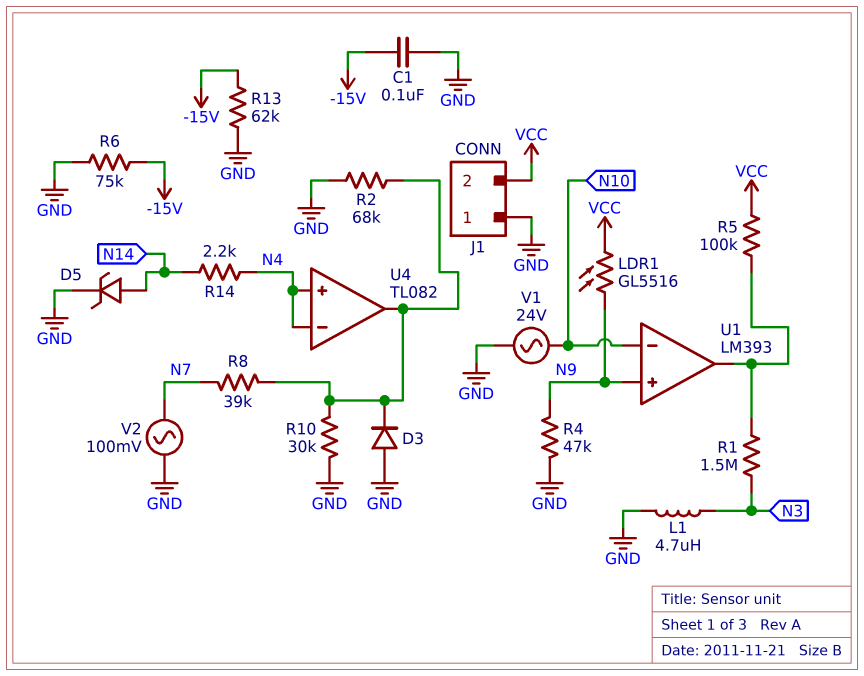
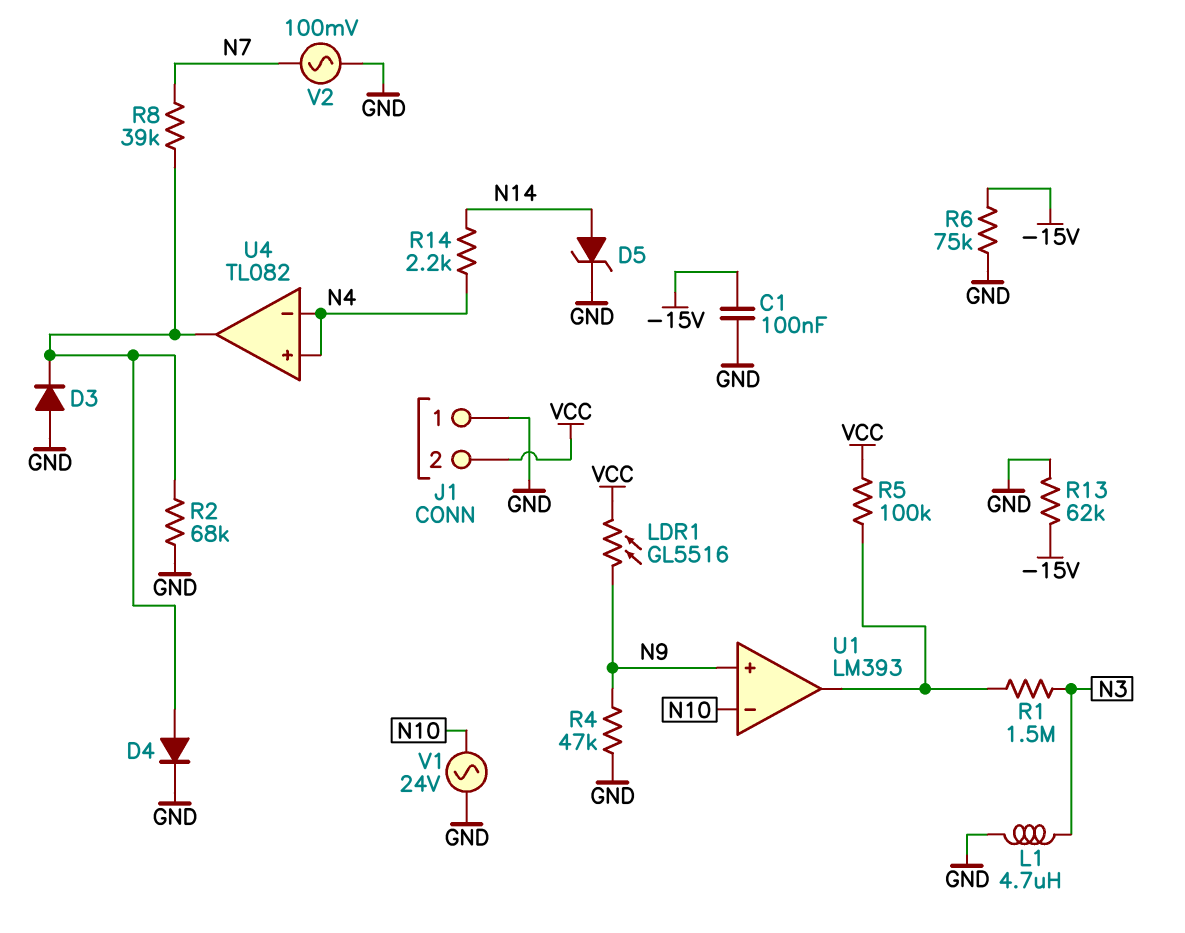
D4: none -> diode (A U4/out, K GND)
R10: 30k (GND, U4/out) -> none

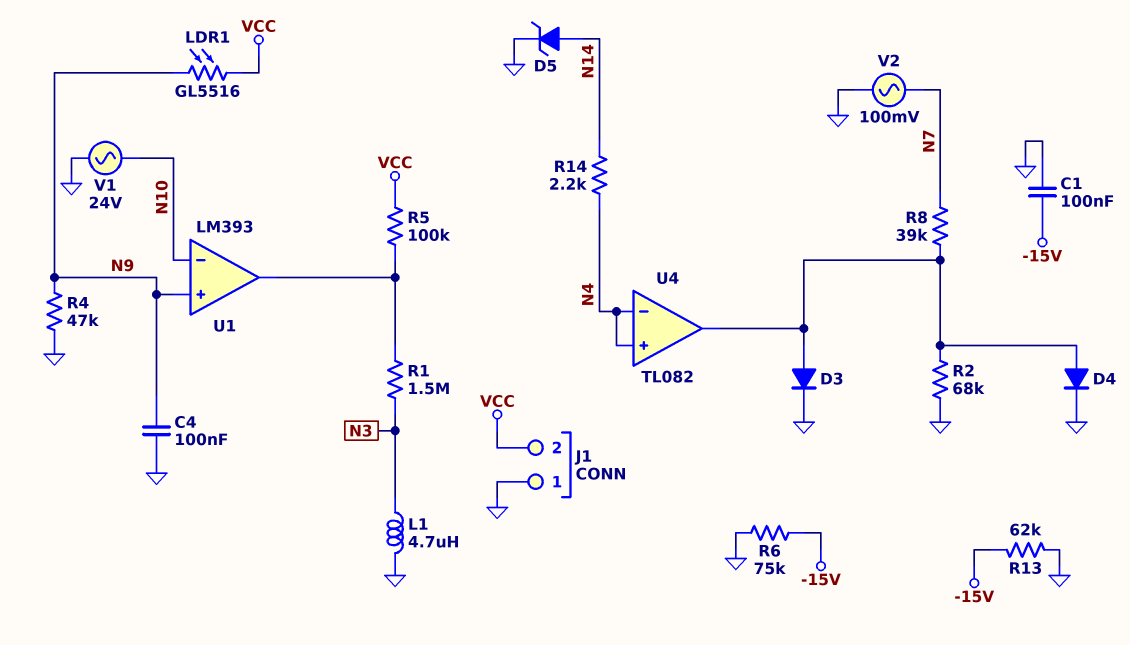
C4: none -> 100nF (GND, N9)
D3: diode (A GND, K U4/out) -> diode (A U4/out, K GND)

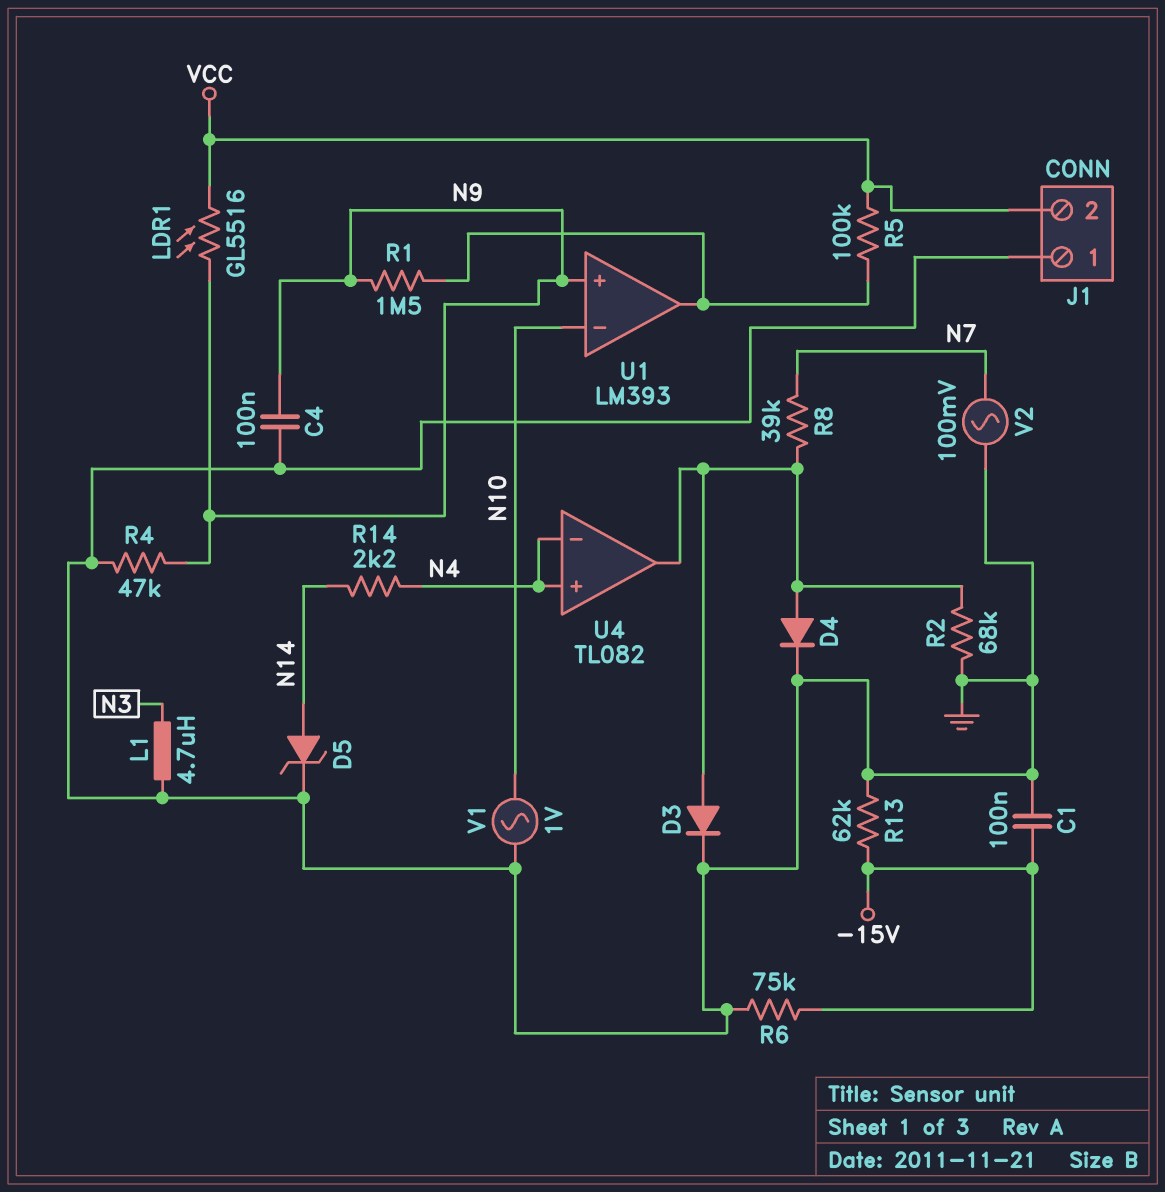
R1: 1.5M (N3, U1/out) -> 1.5M (N9, U1/out)
V1: AC 24V (GND, N10) -> AC 1V (GND, N10)

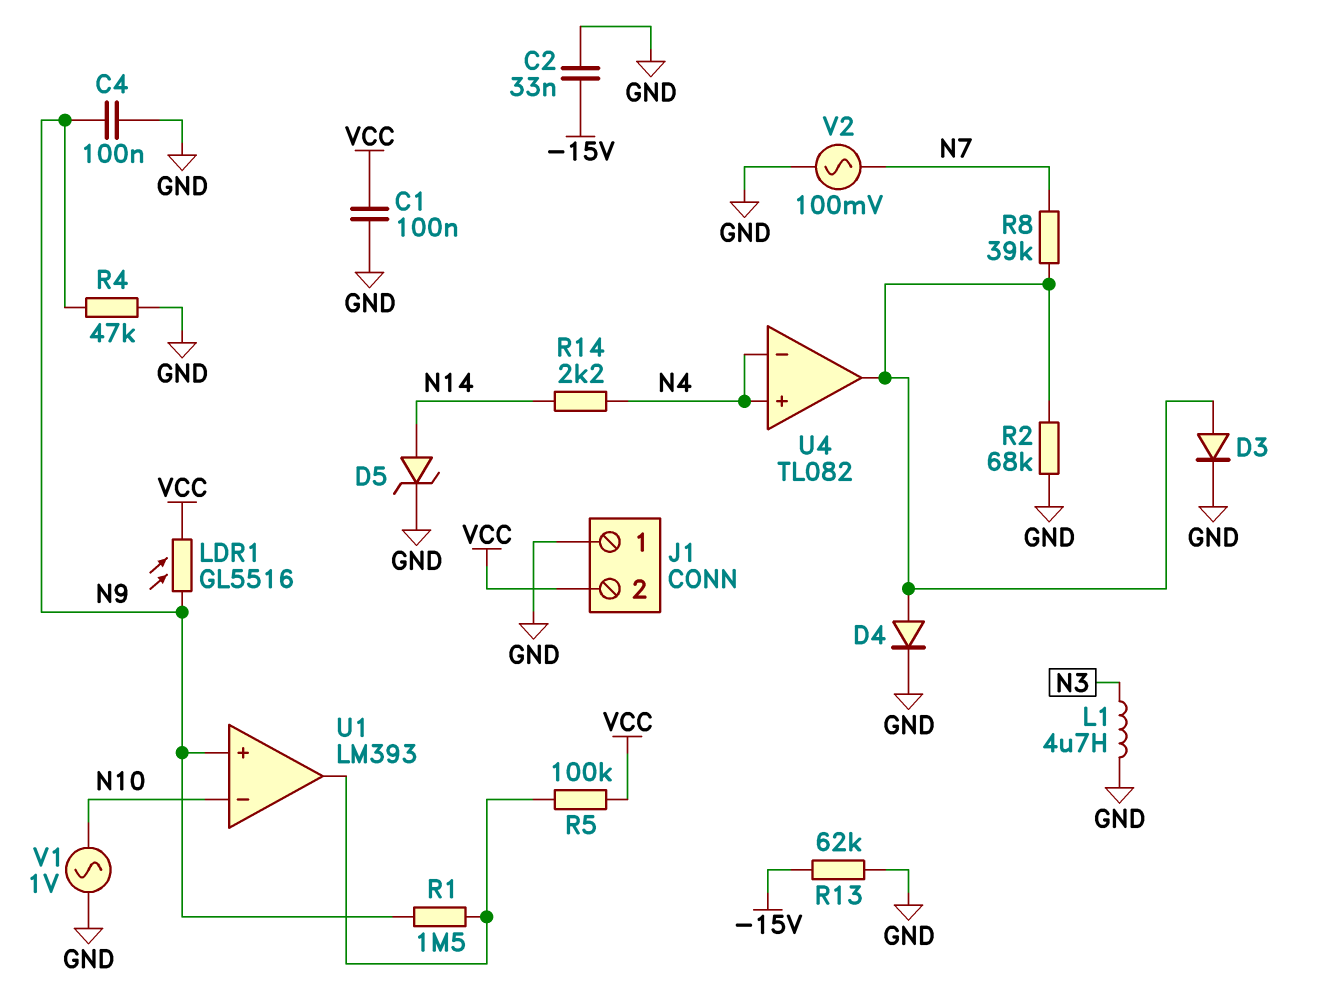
C1: 100nF (-15V, GND) -> 100nF (GND, VCC)
C2: none -> 33nF (-15V, GND)
R6: 75k (-15V, GND) -> none

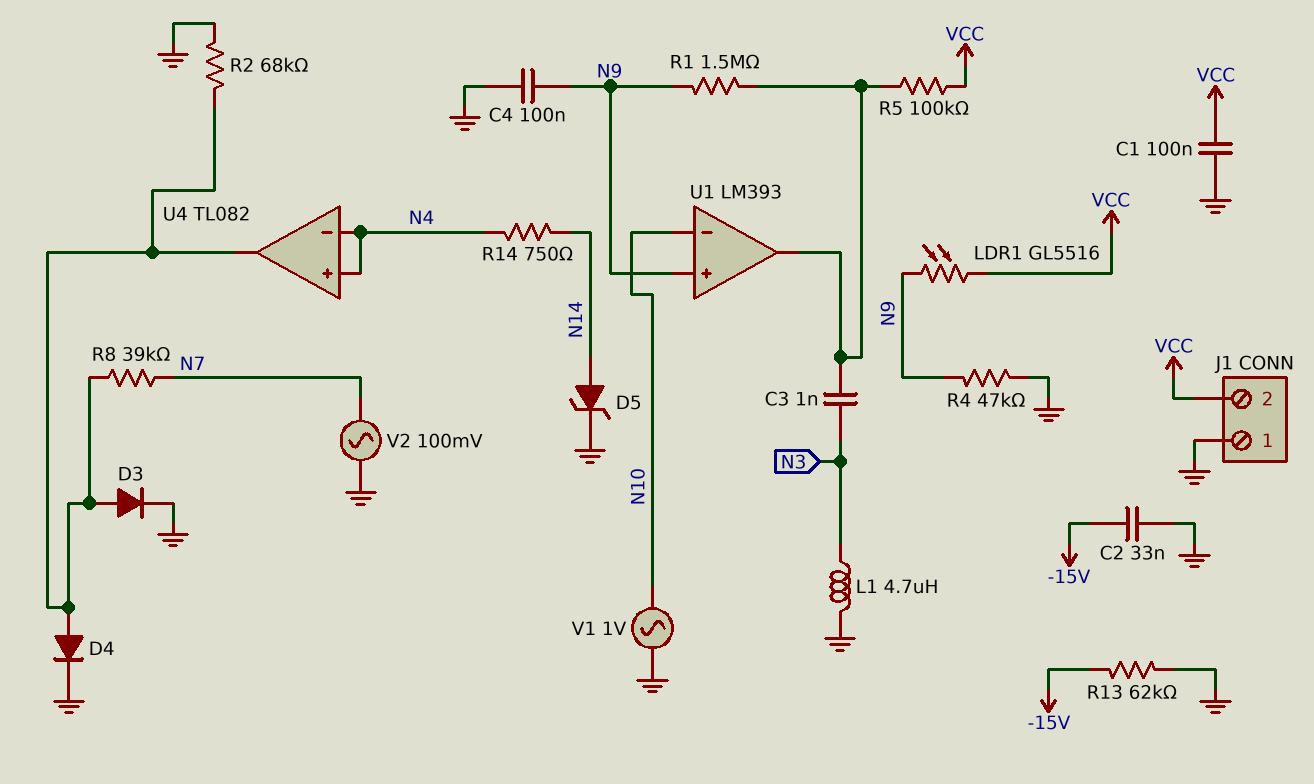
C3: none -> 1nF (N3, U1/out)
R14: 2.2k (N4, N14) -> 750 (N4, N14)

